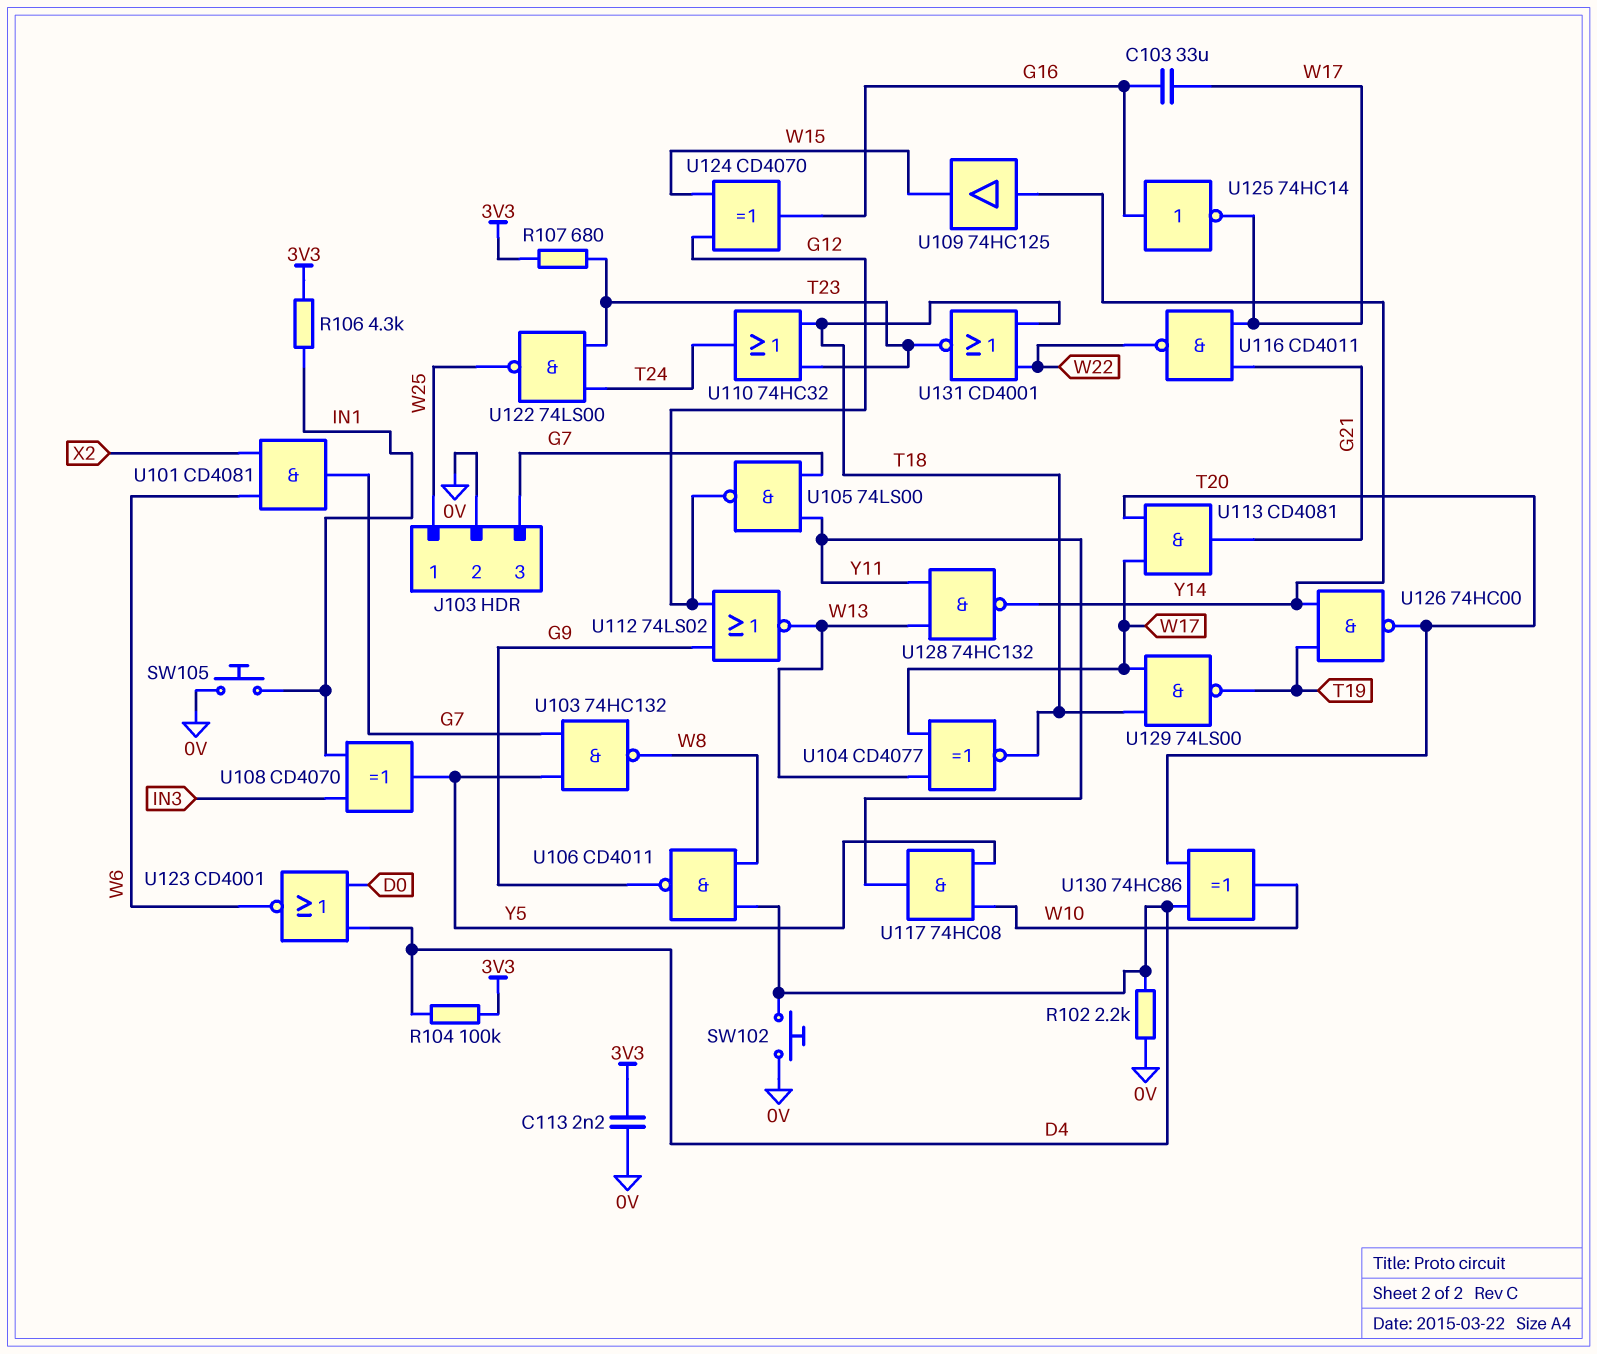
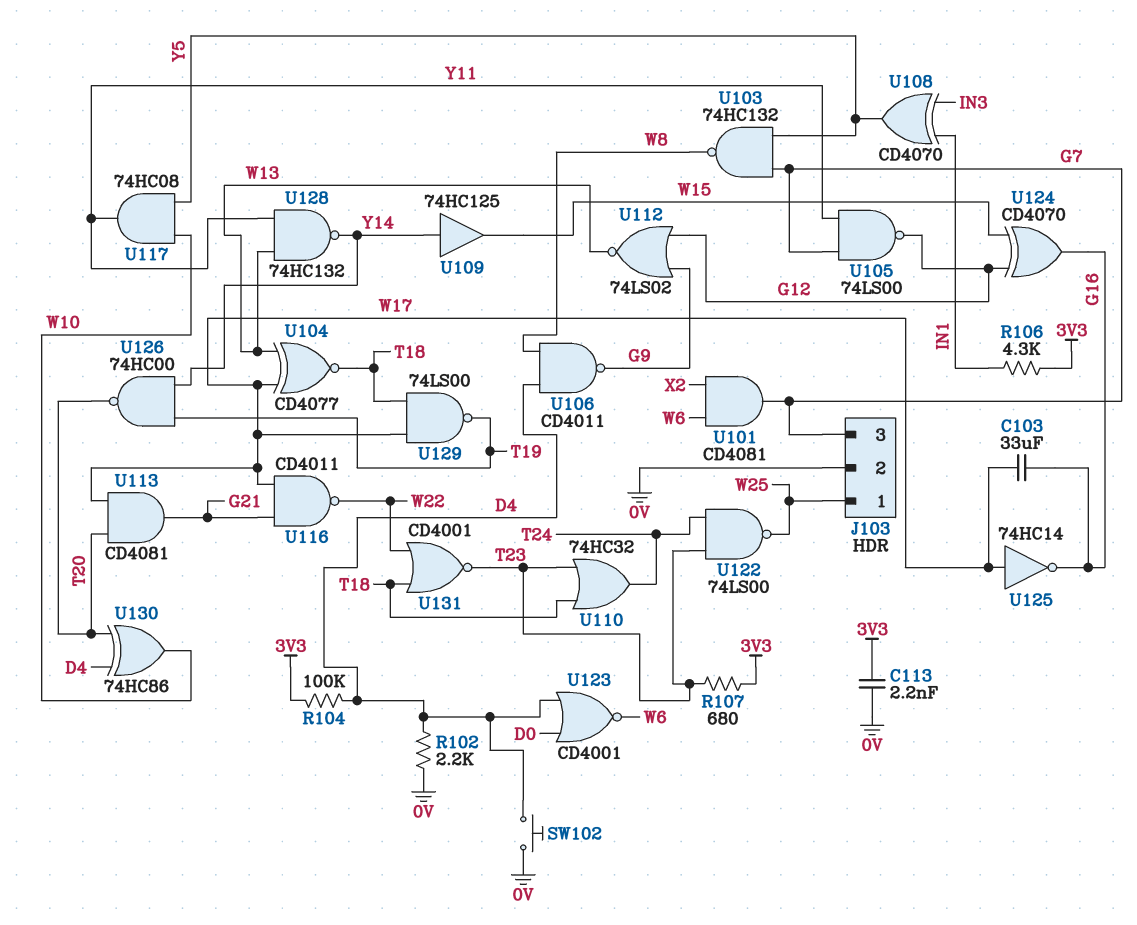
SW105: button (0V, IN1) -> none
U125: NOT 74HC14 (in G16, out W17) -> NOT 74HC14 (in W17, out G16)

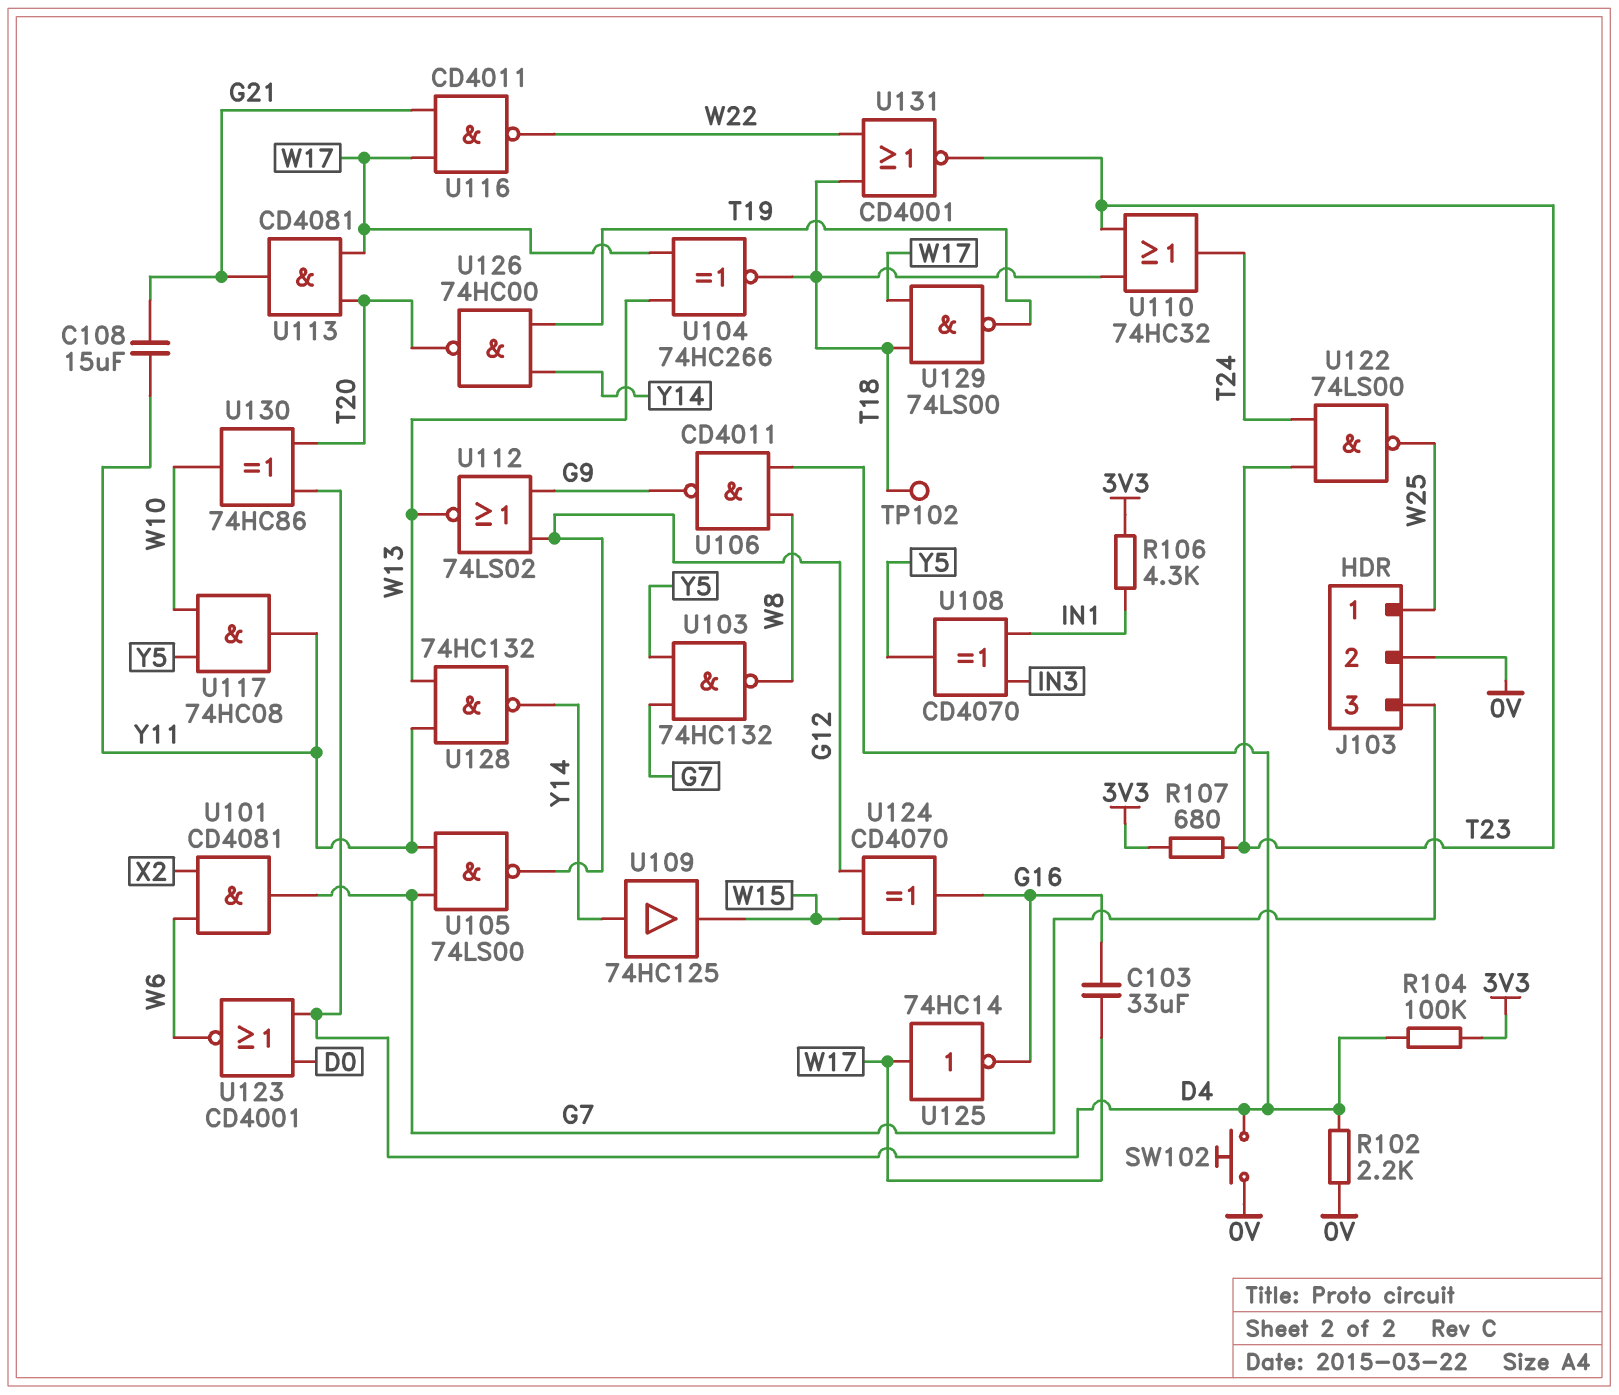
C108: none -> 15uF (G21, Y11)
C113: 2.2nF (0V, 3V3) -> none
TP102: none -> test point (T18)
U104: XNOR CD4077 (in W13, in W17, out T18) -> XNOR 74HC266 (in W13, in W17, out T18)

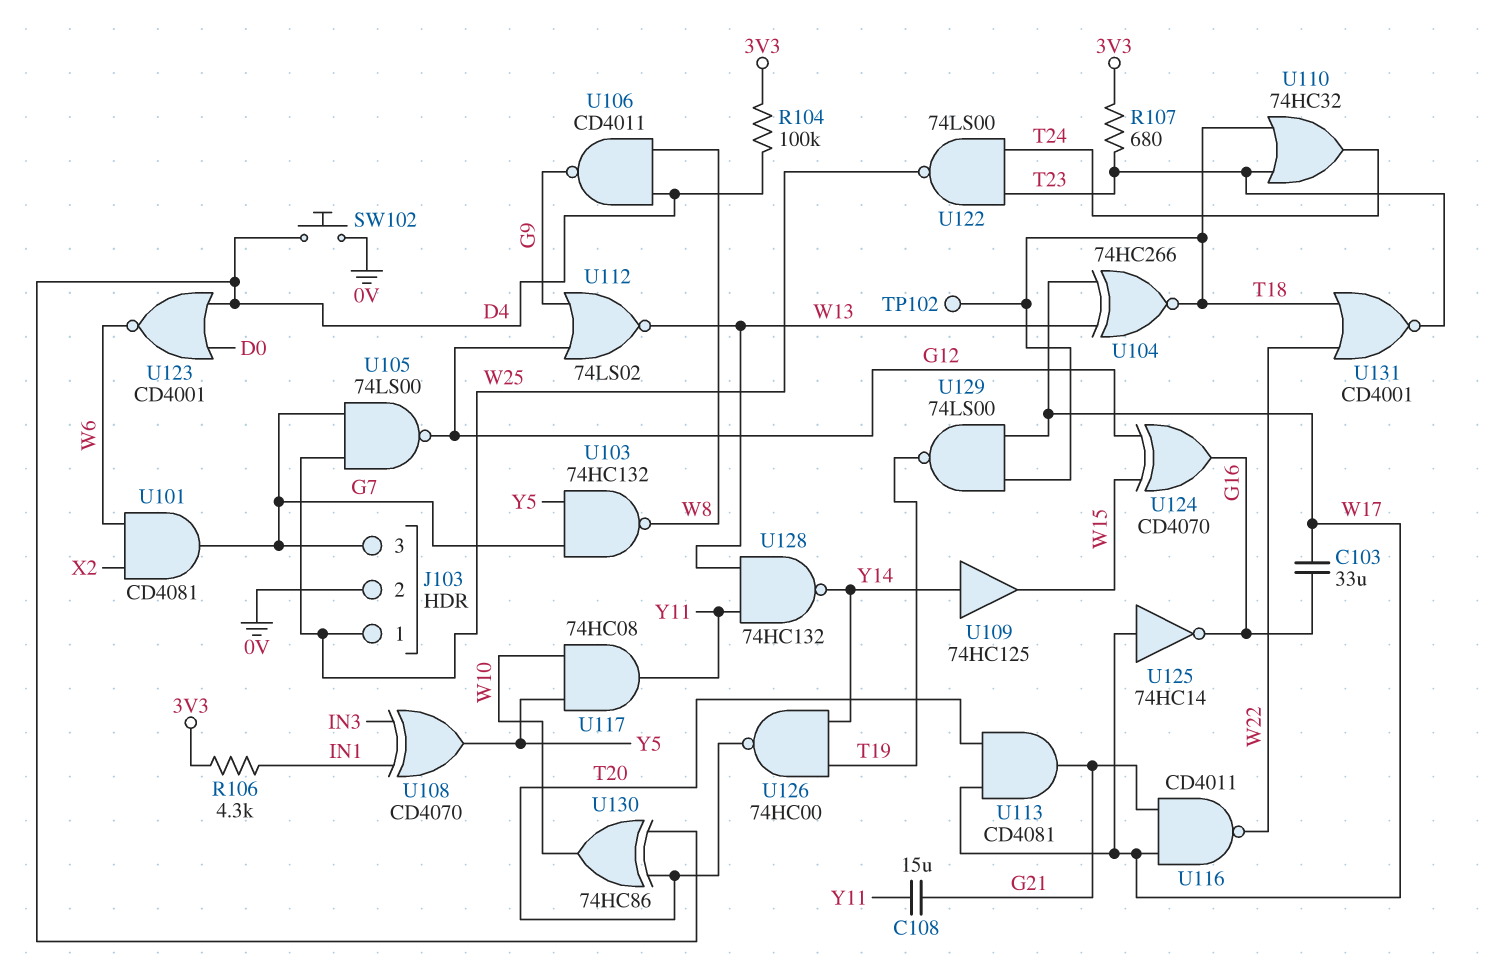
R102: 2.2k (0V, D4) -> none
U105: NAND 74LS00 (in G7, in Y11, out G12) -> NAND 74LS00 (in G7, in W25, out G12)

